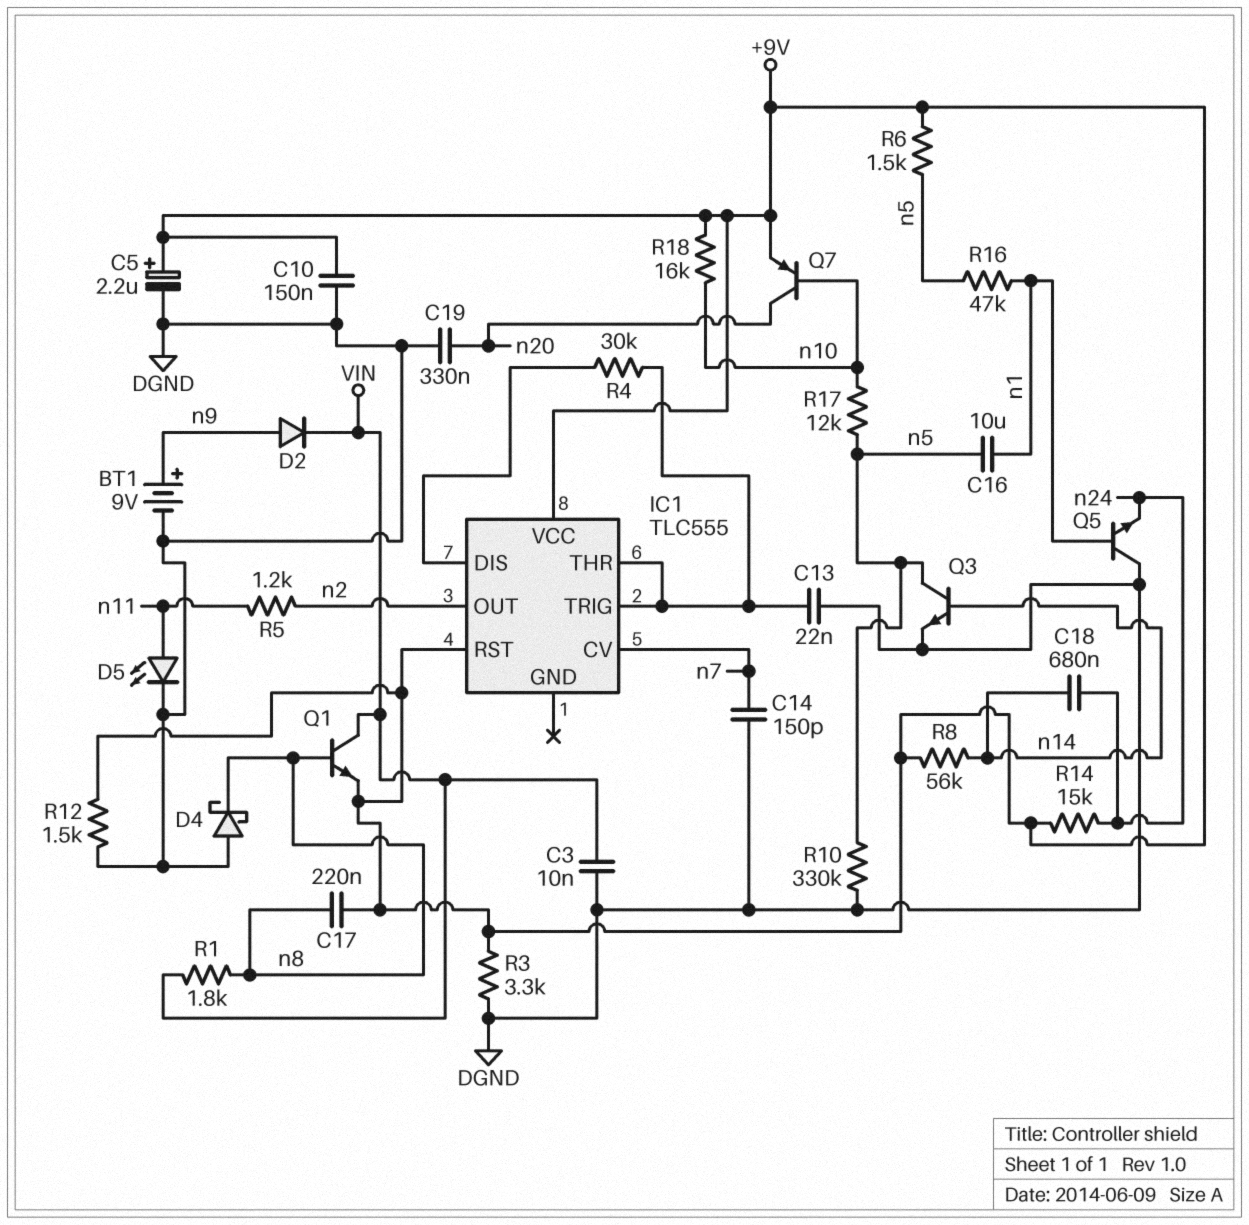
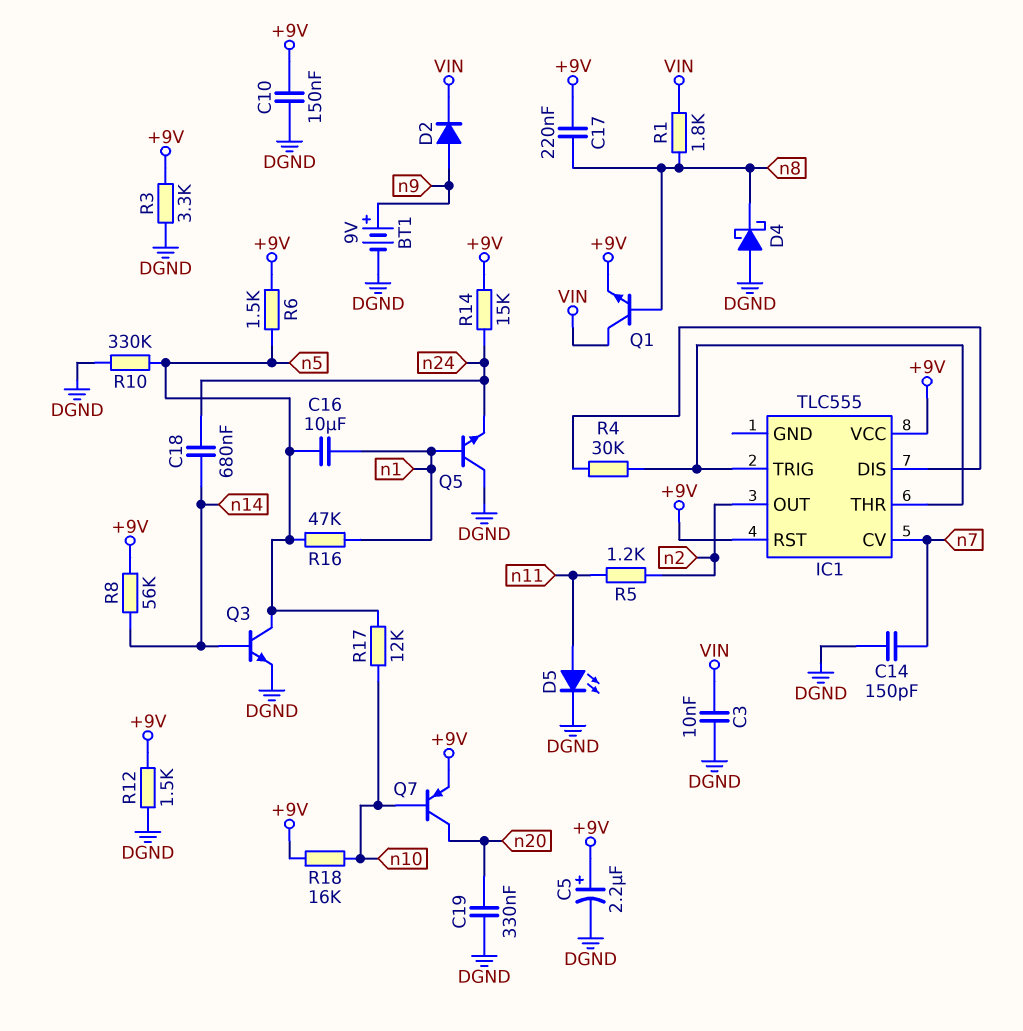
C13: 22nF (DGND, IC1/THR) -> none

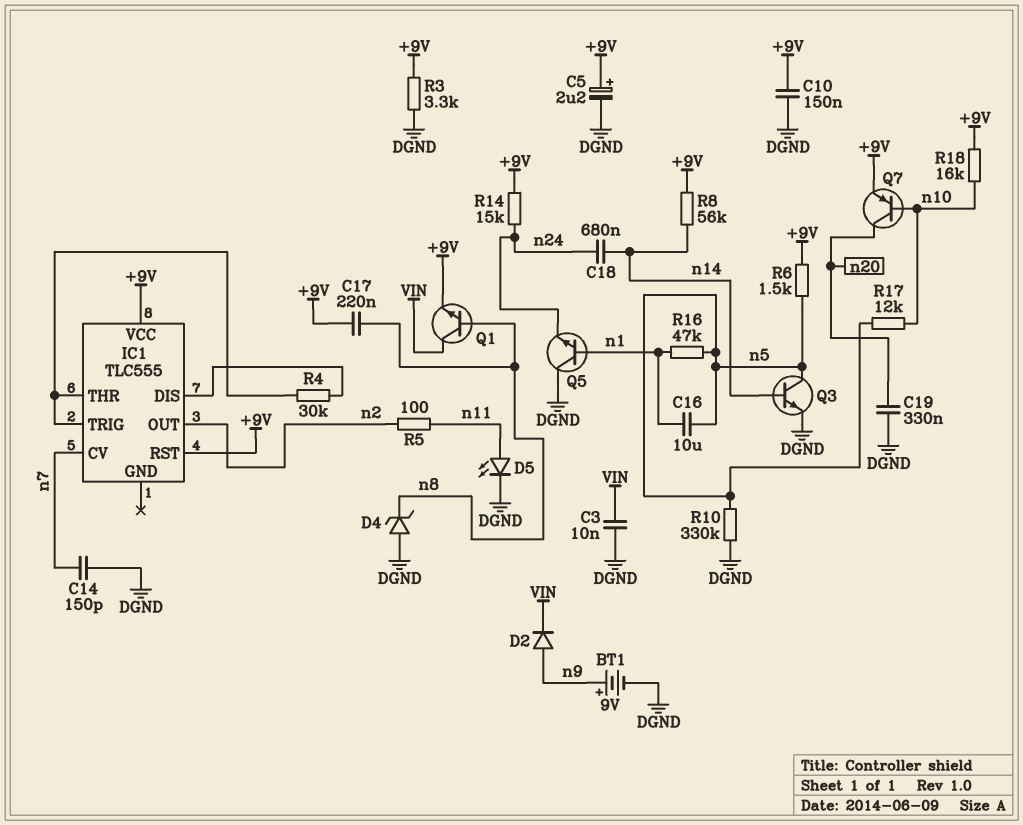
D4: schottky (A DGND, K n8) -> zener (A DGND, K n8)
R1: 1.8k (VIN, n8) -> none
R5: 1.2k (n2, n11) -> 100 (n2, n11)
R12: 1.5k (+9V, DGND) -> none

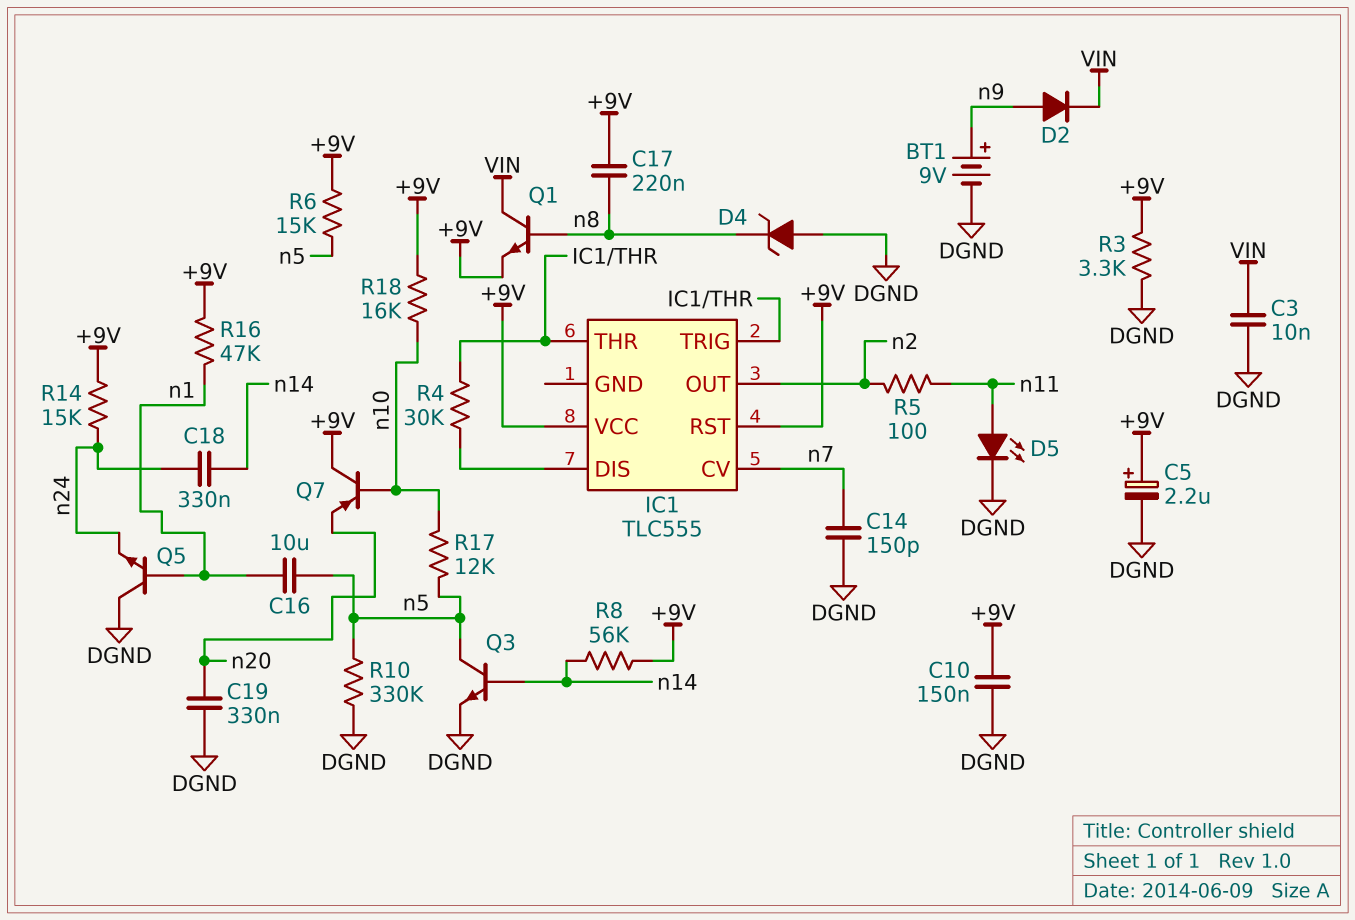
C18: 680nF (n14, n24) -> 330nF (n14, n24)
Q7: PNP (B n10, C n20, E +9V) -> PNP (B n10, C +9V, E n20)
R6: 1.5k (+9V, n5) -> 15k (+9V, n5)
R16: 47k (n1, n5) -> 47k (+9V, n1)

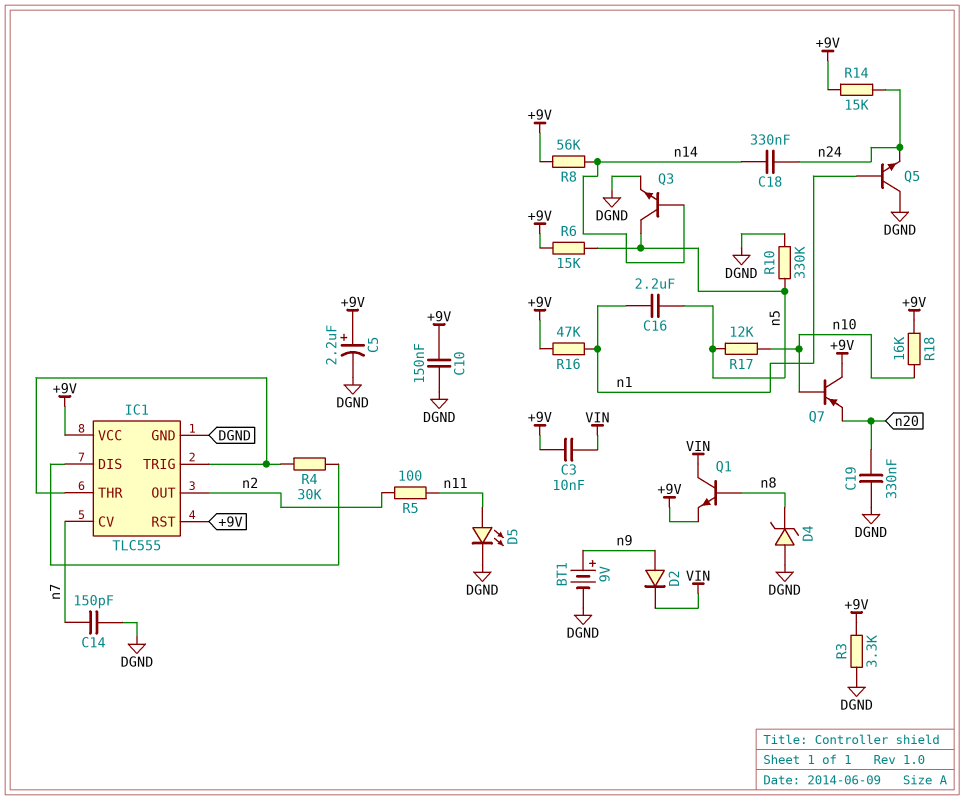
C3: 10nF (DGND, VIN) -> 10nF (+9V, VIN)
C16: 10uF (n1, n5) -> 2.2uF (n1, n5)
C17: 220nF (+9V, n8) -> none
IC1 pin GND: none -> DGND

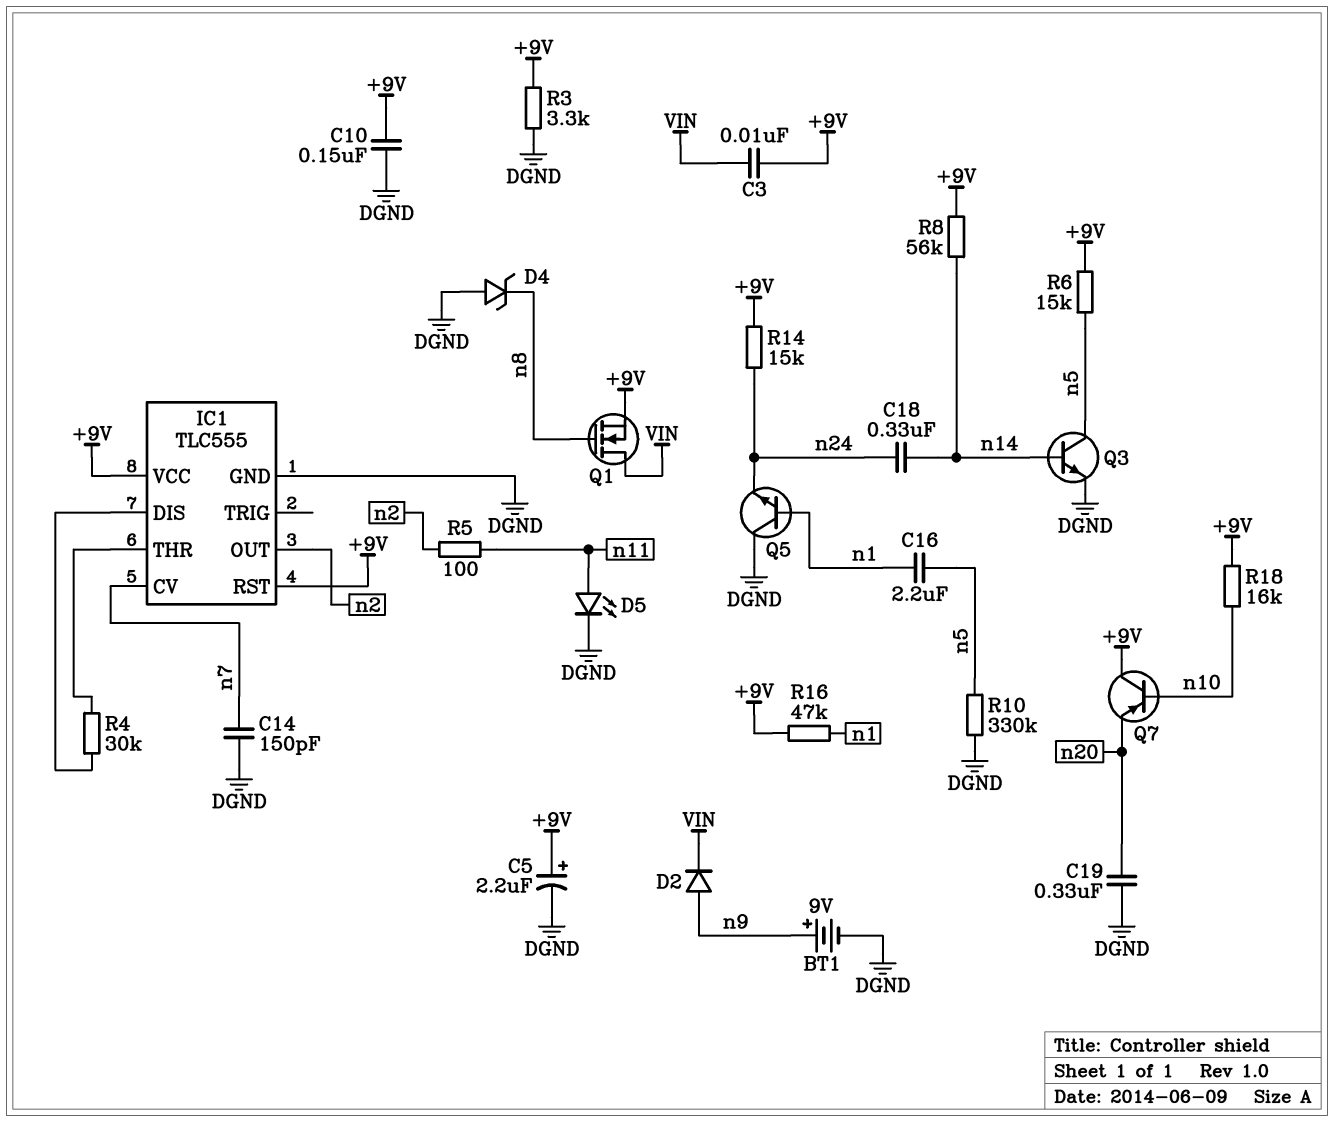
IC1 pin TRIG: IC1/THR -> none
Q1: NPN (B n8, C VIN, E +9V) -> NMOS (G n8, D VIN, S +9V)
R17: 12k (n5, n10) -> none

